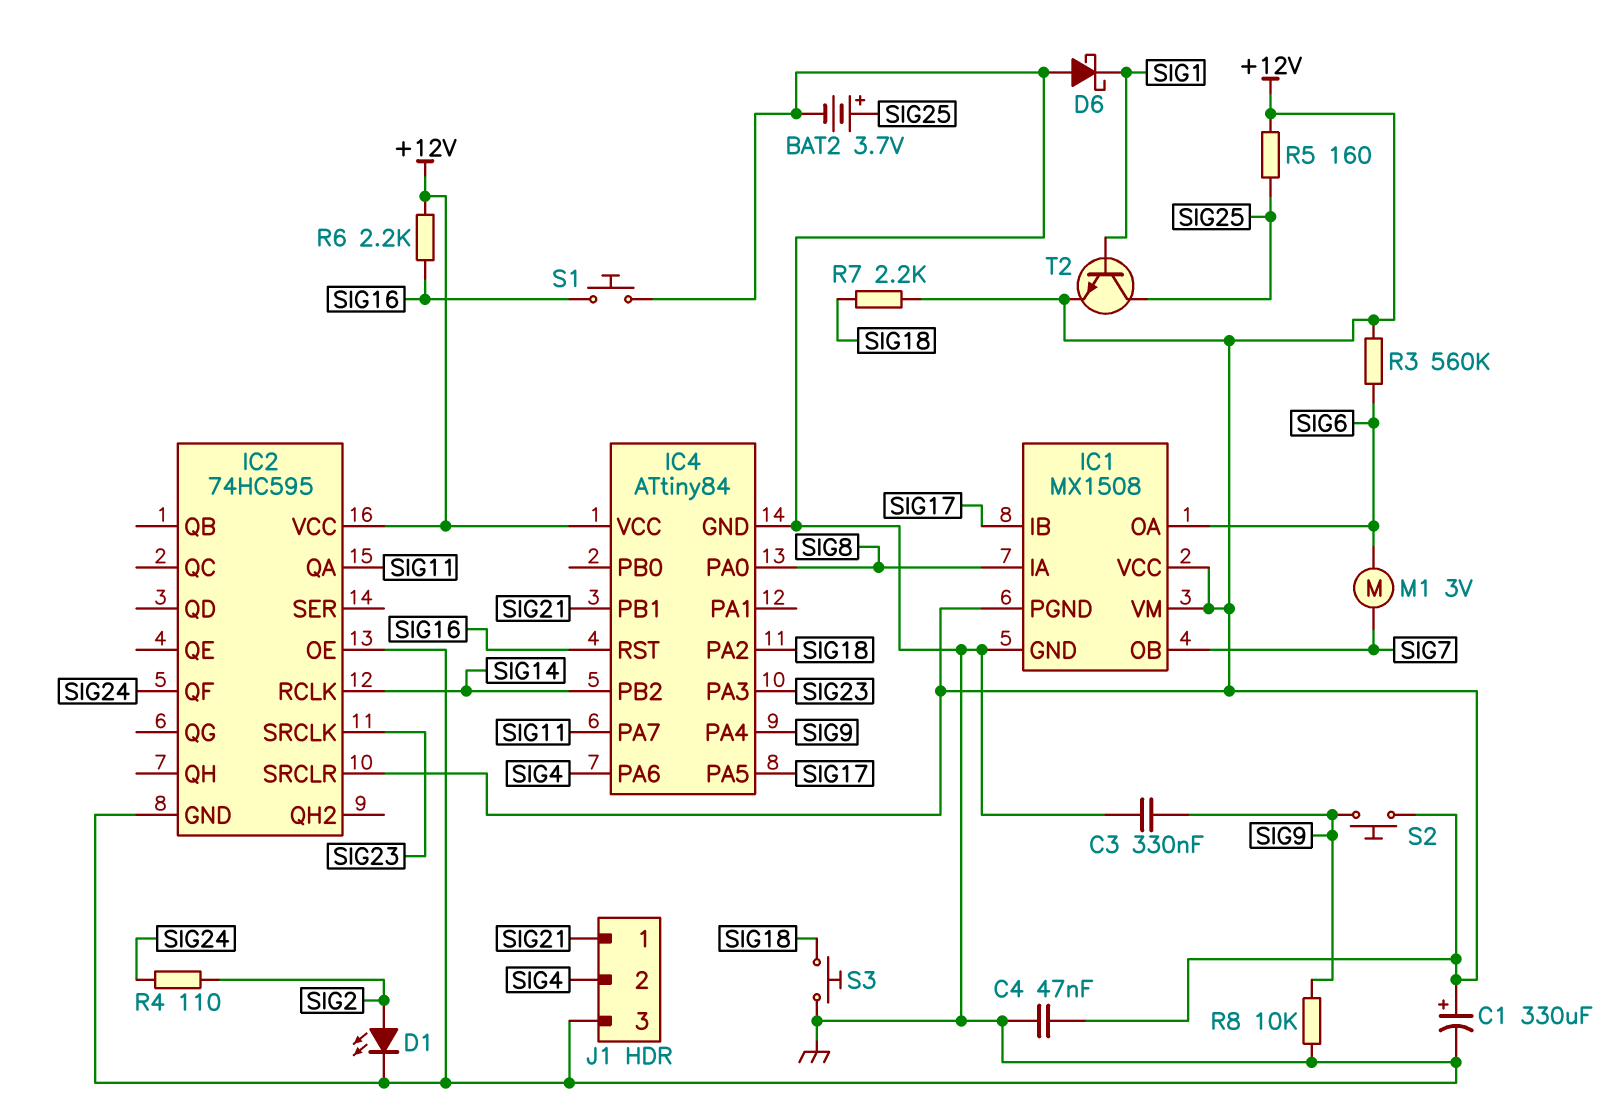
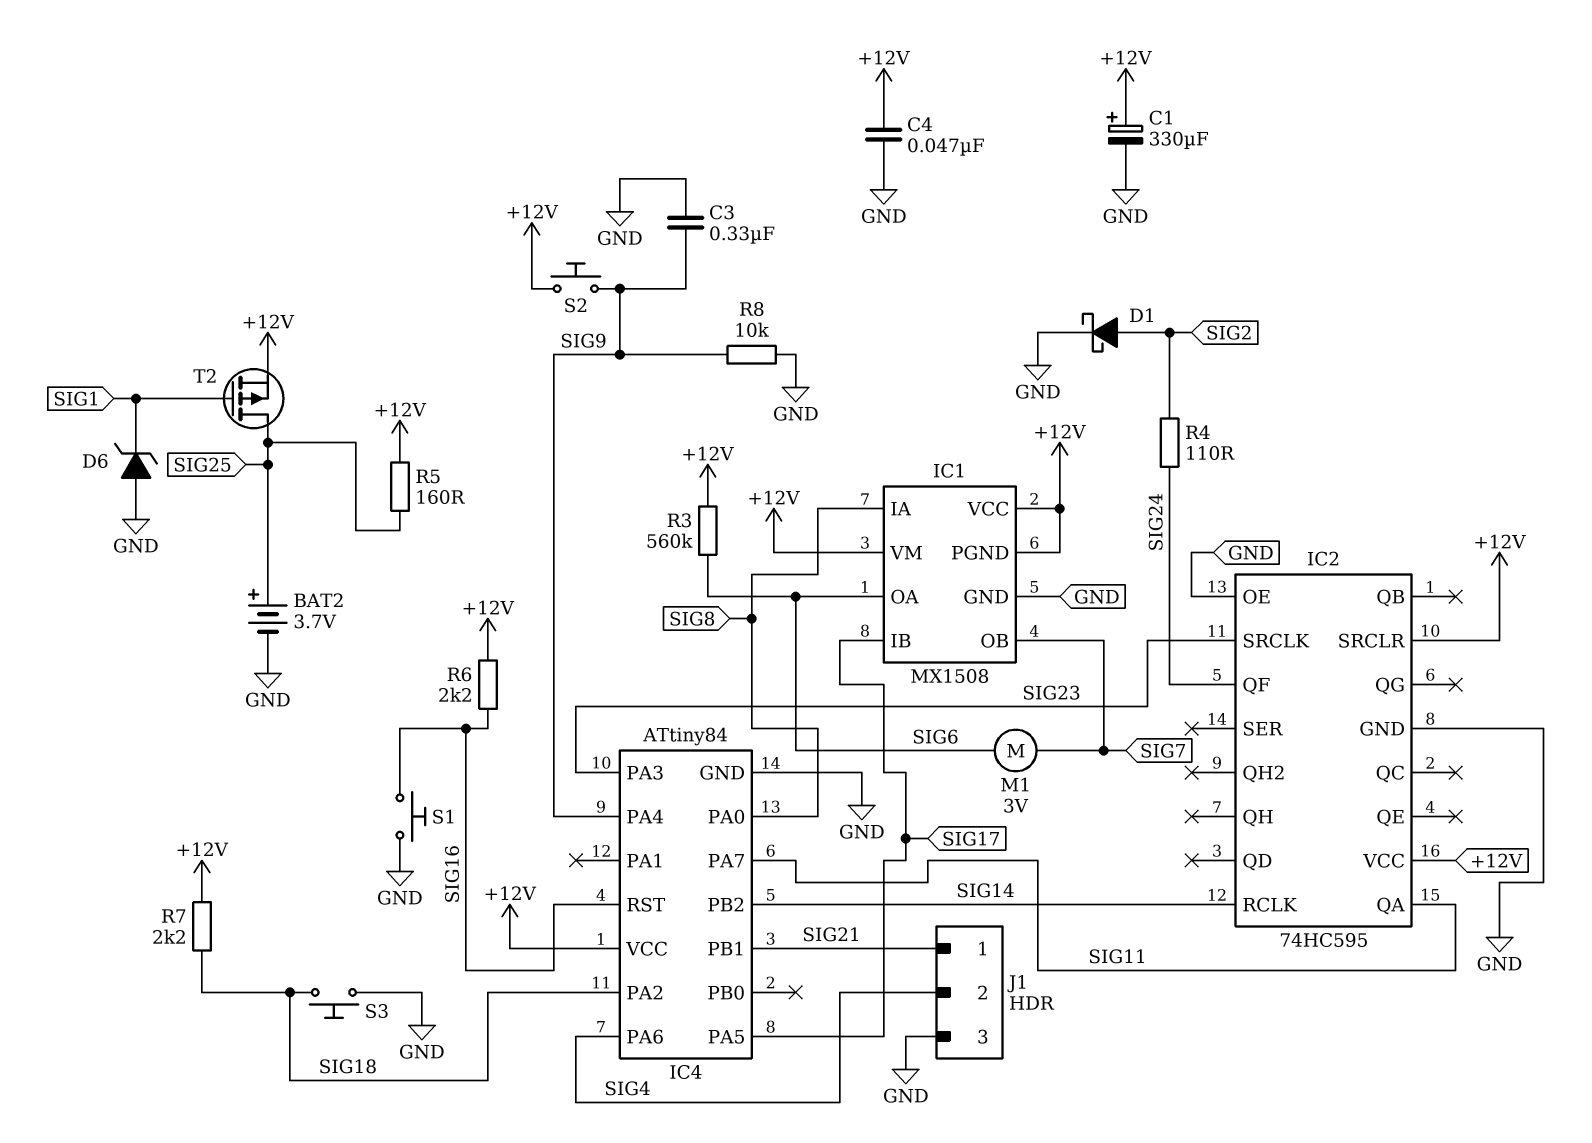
D1: LED (A SIG2, K GND) -> schottky (A SIG2, K GND)
D6: schottky (A GND, K SIG1) -> zener (A GND, K SIG1)
T2: NPN (B SIG1, C SIG25, E +12V) -> PMOS (G SIG1, D SIG25, S +12V)

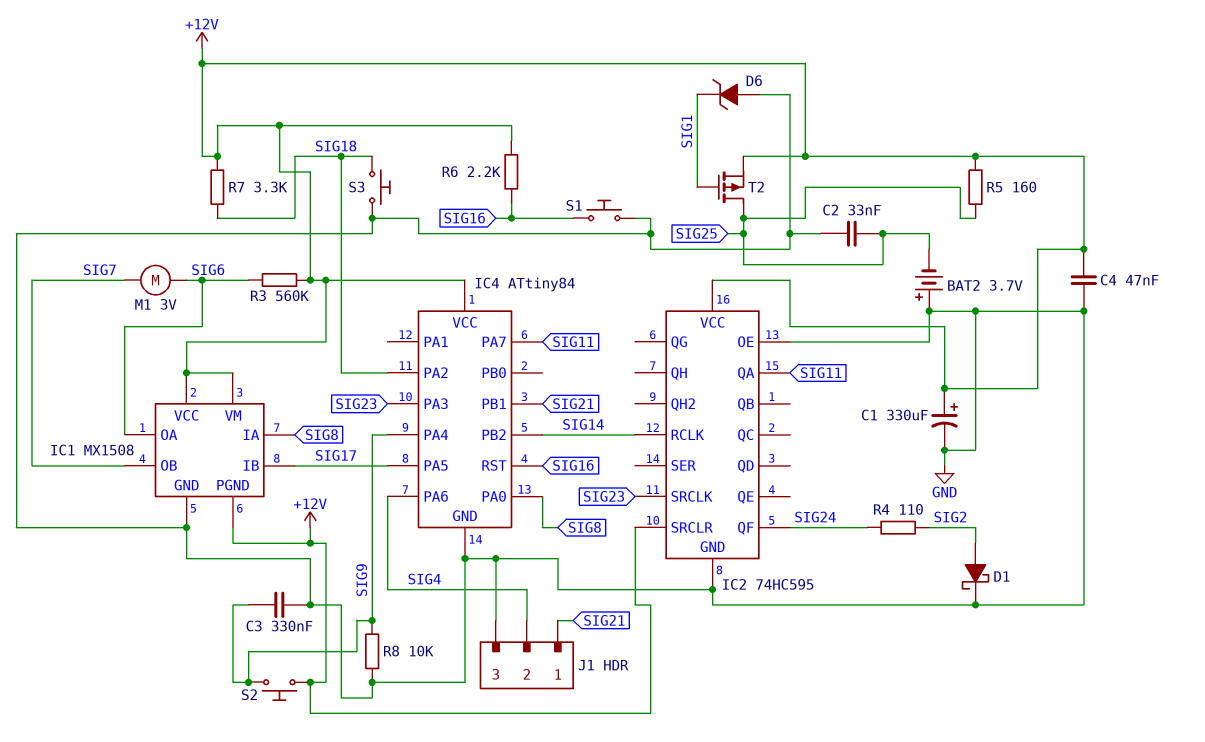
BAT2: 3.7V (plus SIG25, minus GND) -> 3.7V (plus GND, minus SIG25)
C2: none -> 33nF (GND, SIG25)
R7: 2.2k (+12V, SIG18) -> 3.3k (+12V, SIG18)

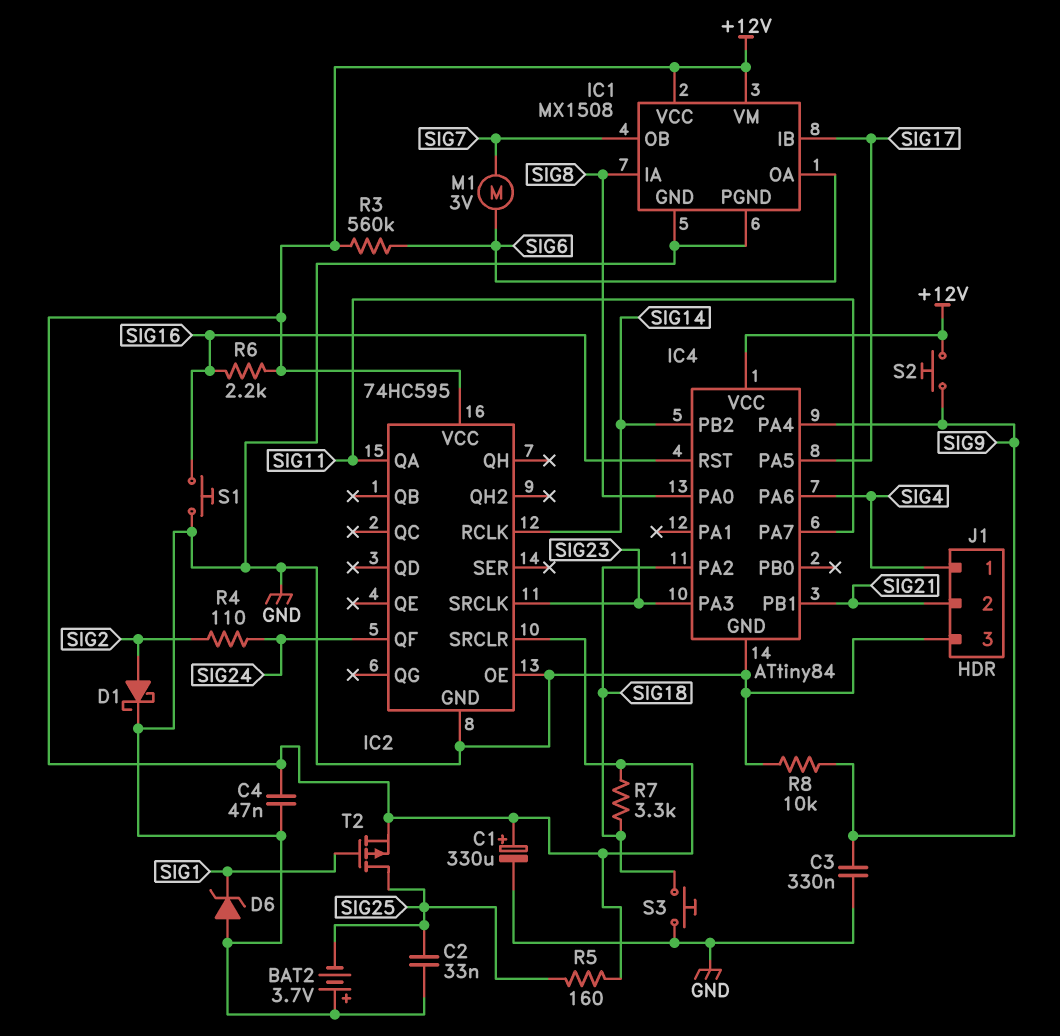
IC1 pin PGND: +12V -> GND
J1 pin 1: SIG21 -> SIG4
J1 pin 2: SIG4 -> SIG21

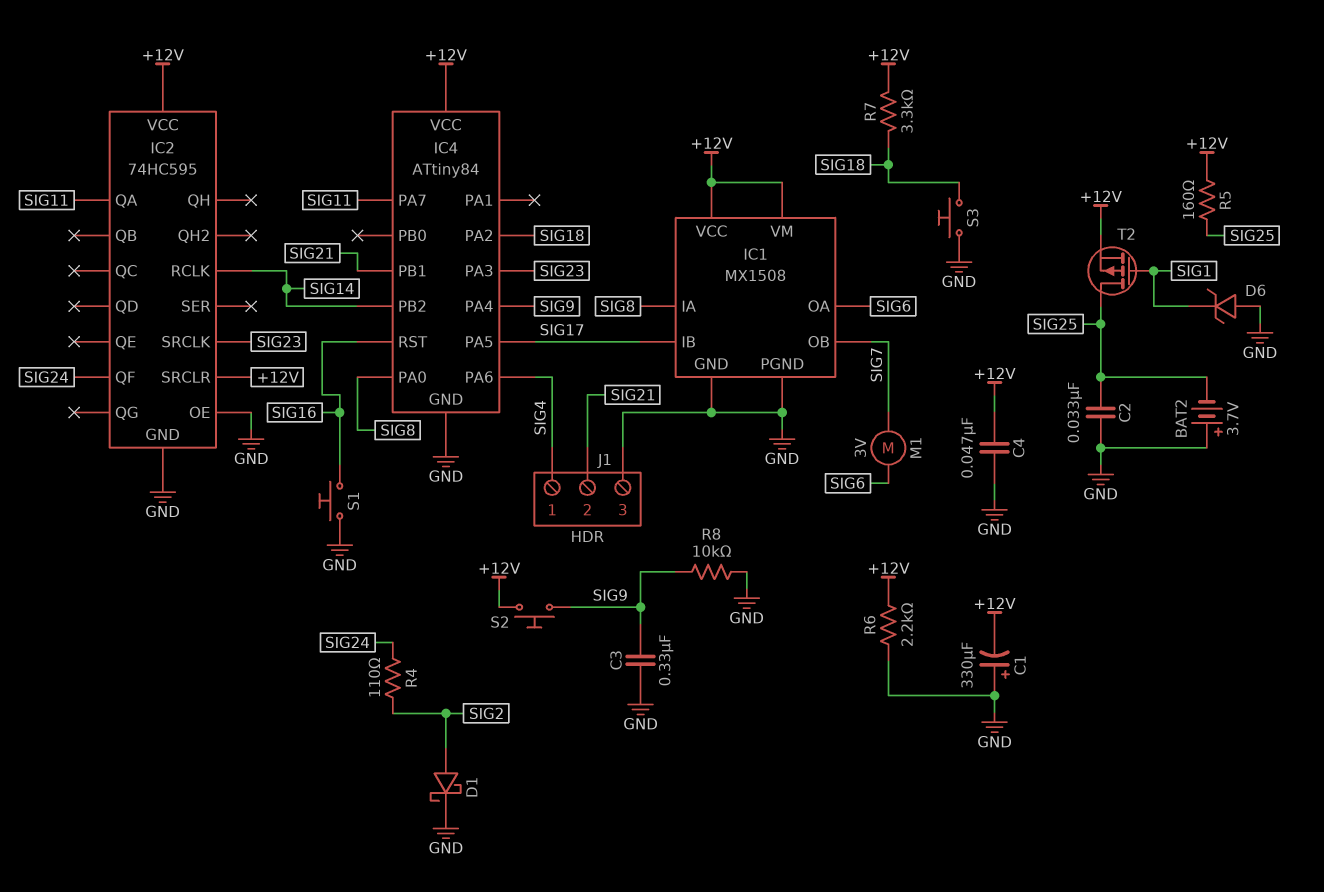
C1: 330uF (plus +12V, minus GND) -> 330uF (plus GND, minus +12V)
R3: 560k (+12V, SIG6) -> none
R6: 2.2k (+12V, SIG16) -> 2.2k (+12V, GND)

